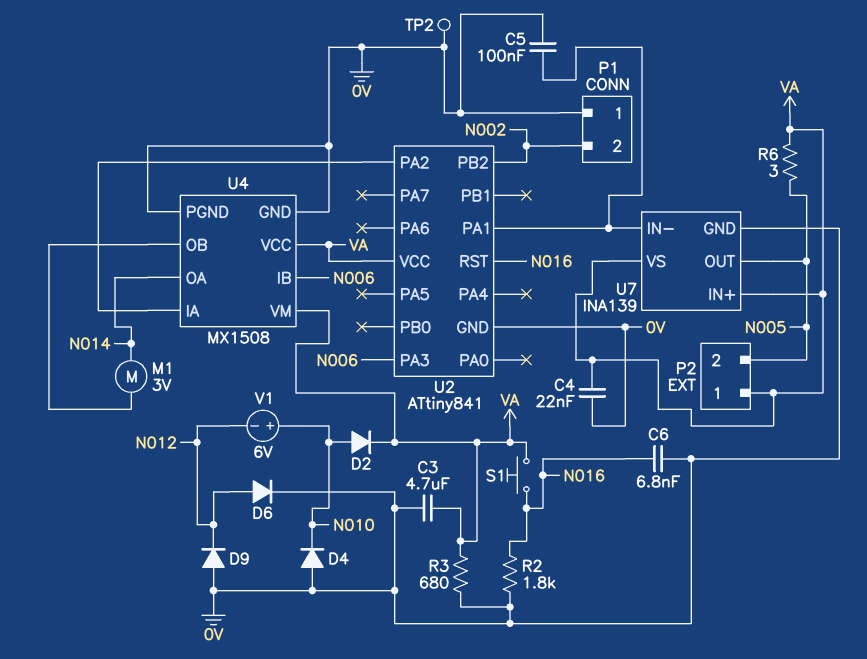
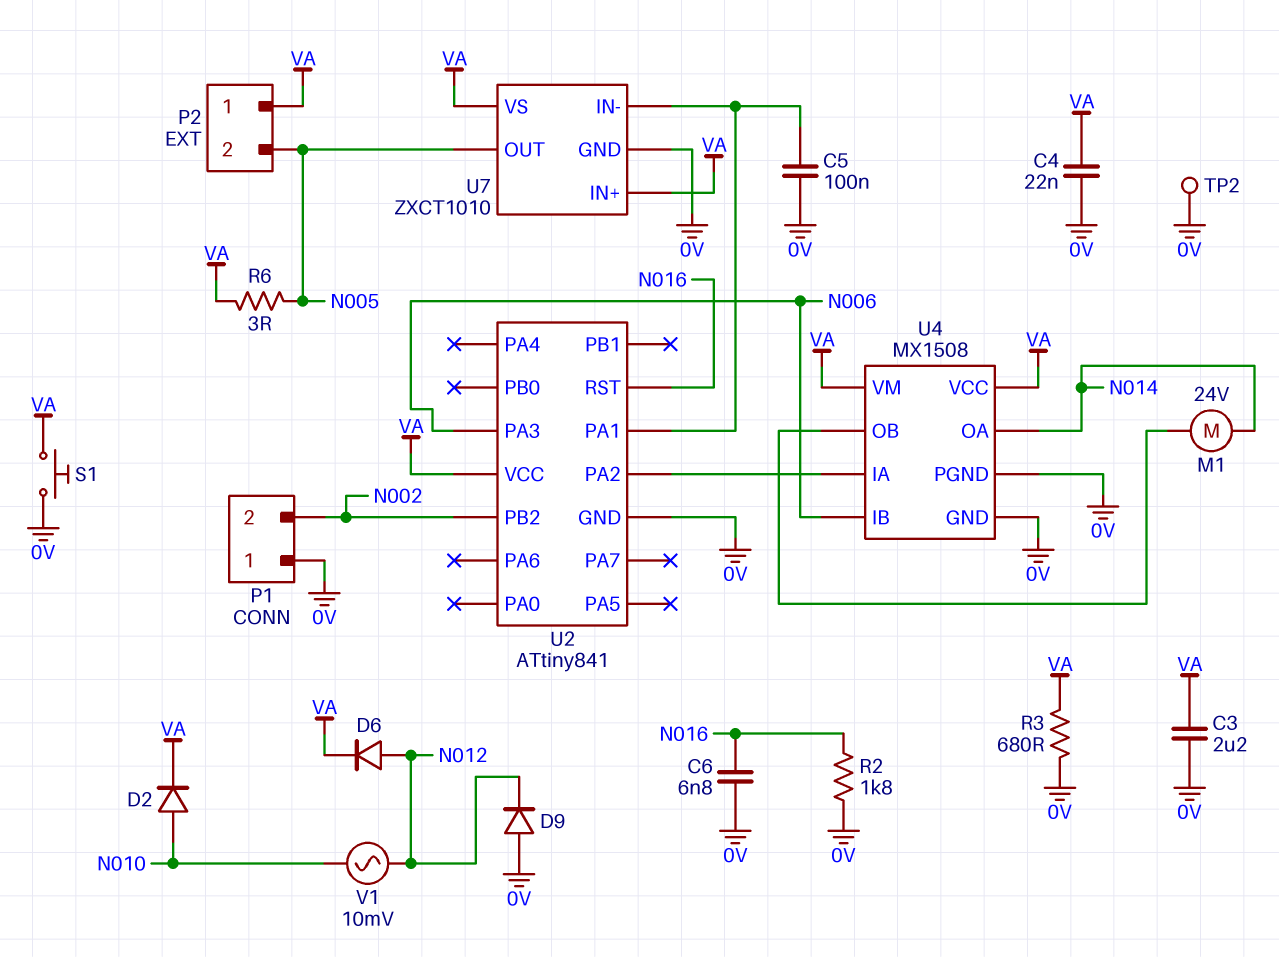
C3: 4.7uF (0V, VA) -> 2.2uF (0V, VA)
D4: diode (A 0V, K N010) -> none
D6: diode (A N012, K 0V) -> diode (A N012, K VA)
M1: motor 3V (N014, U4/OB) -> motor 24V (N014, U4/OB)
S1: button (N016, VA) -> button (0V, VA)
U7: INA139 -> ZXCT1010
V1: 6V (plus N010, minus N012) -> AC 10mV (N010, N012)

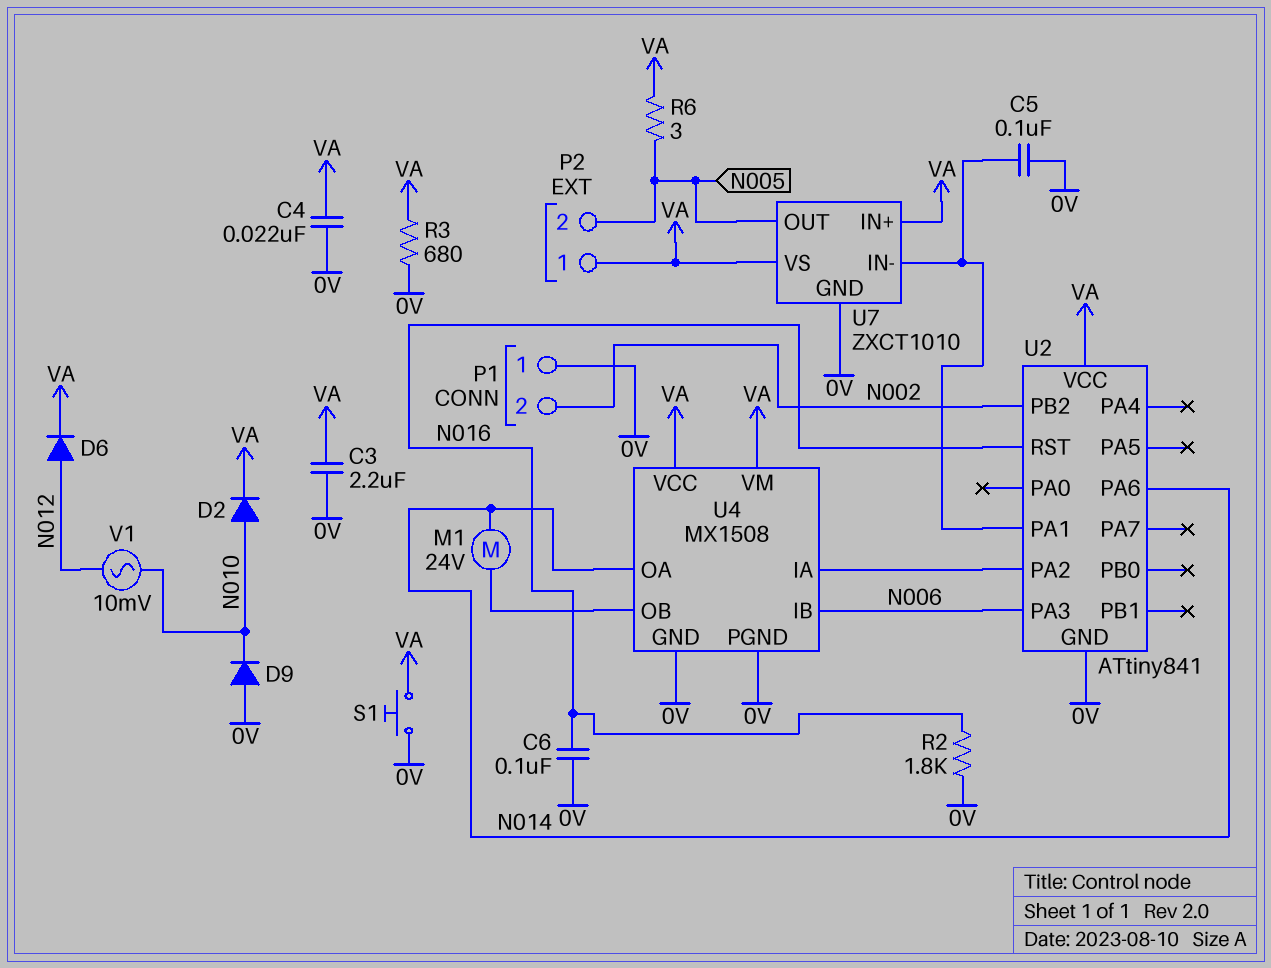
C6: 6.8nF (0V, N016) -> 100nF (0V, N016)
D9: diode (A 0V, K N012) -> diode (A 0V, K N010)
TP2: test point (0V) -> none
U2 pin PA6: none -> N014

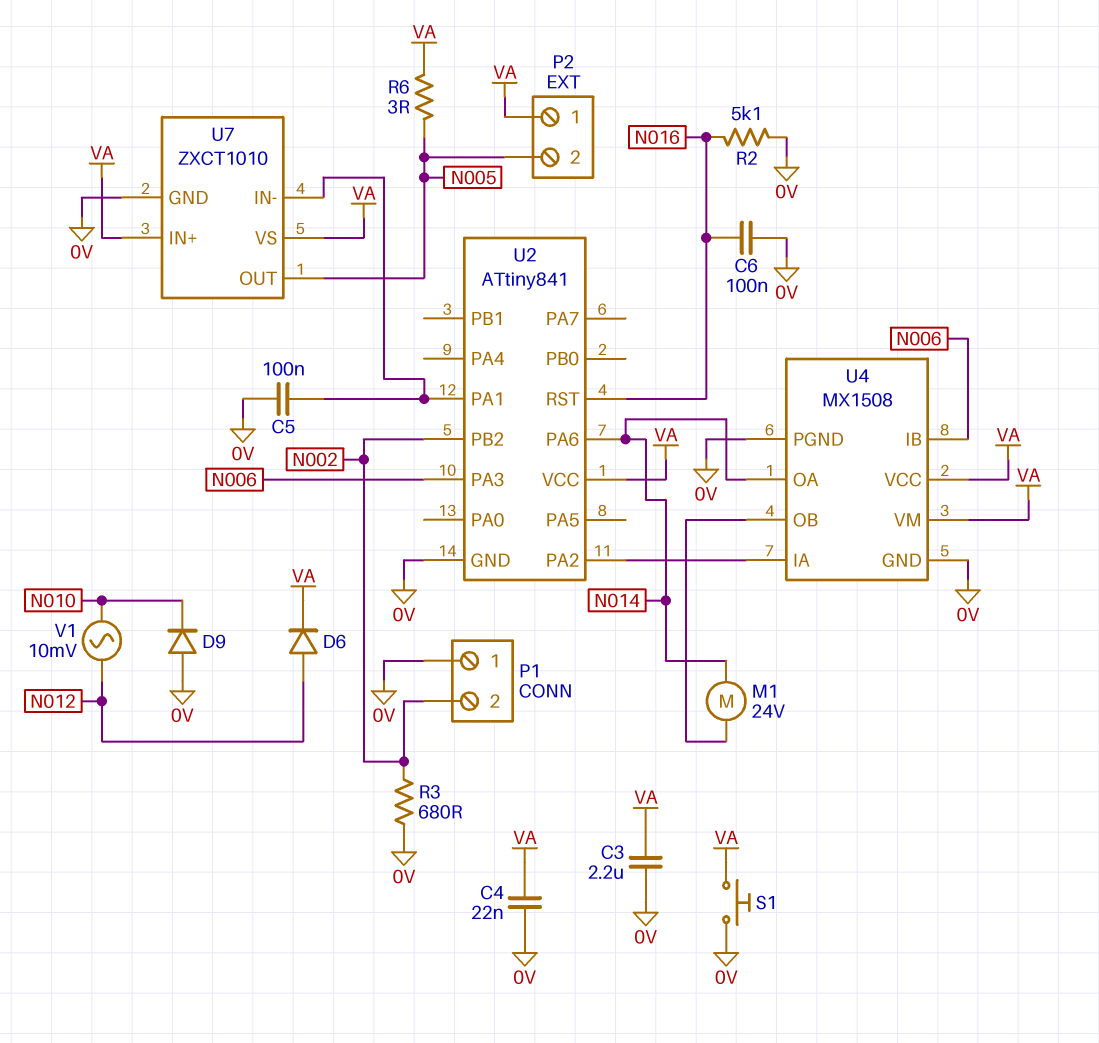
D2: diode (A N010, K VA) -> none
R2: 1.8k (0V, N016) -> 5.1k (0V, N016)
R3: 680 (0V, VA) -> 680 (0V, N002)

